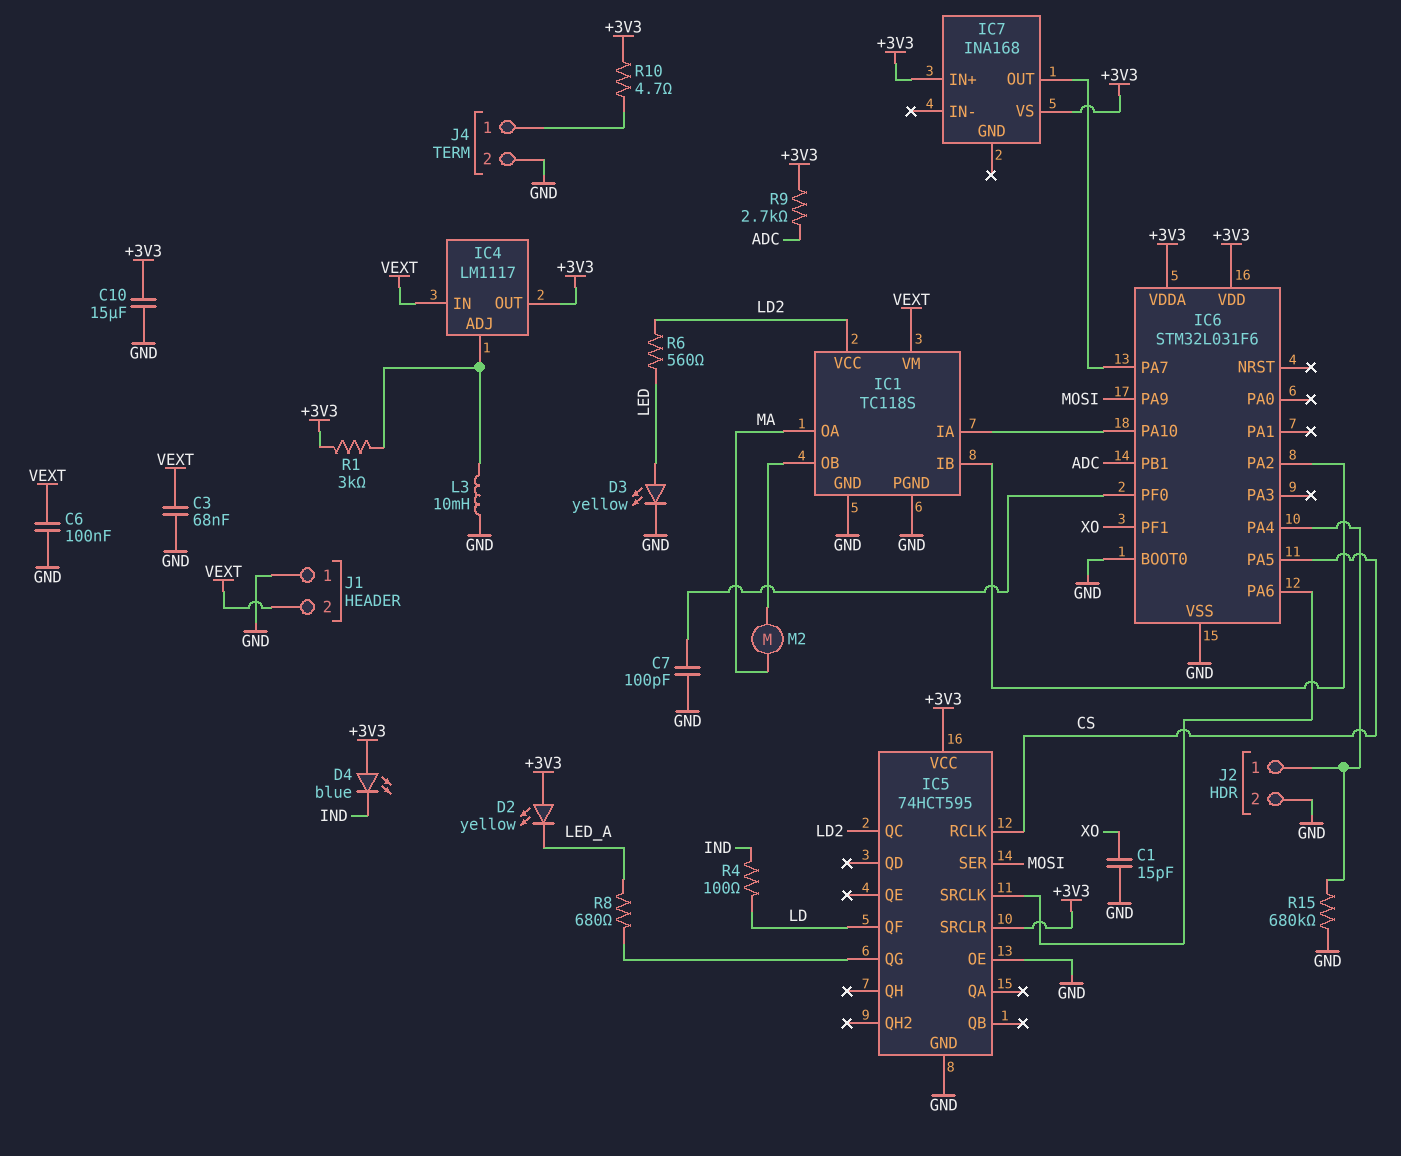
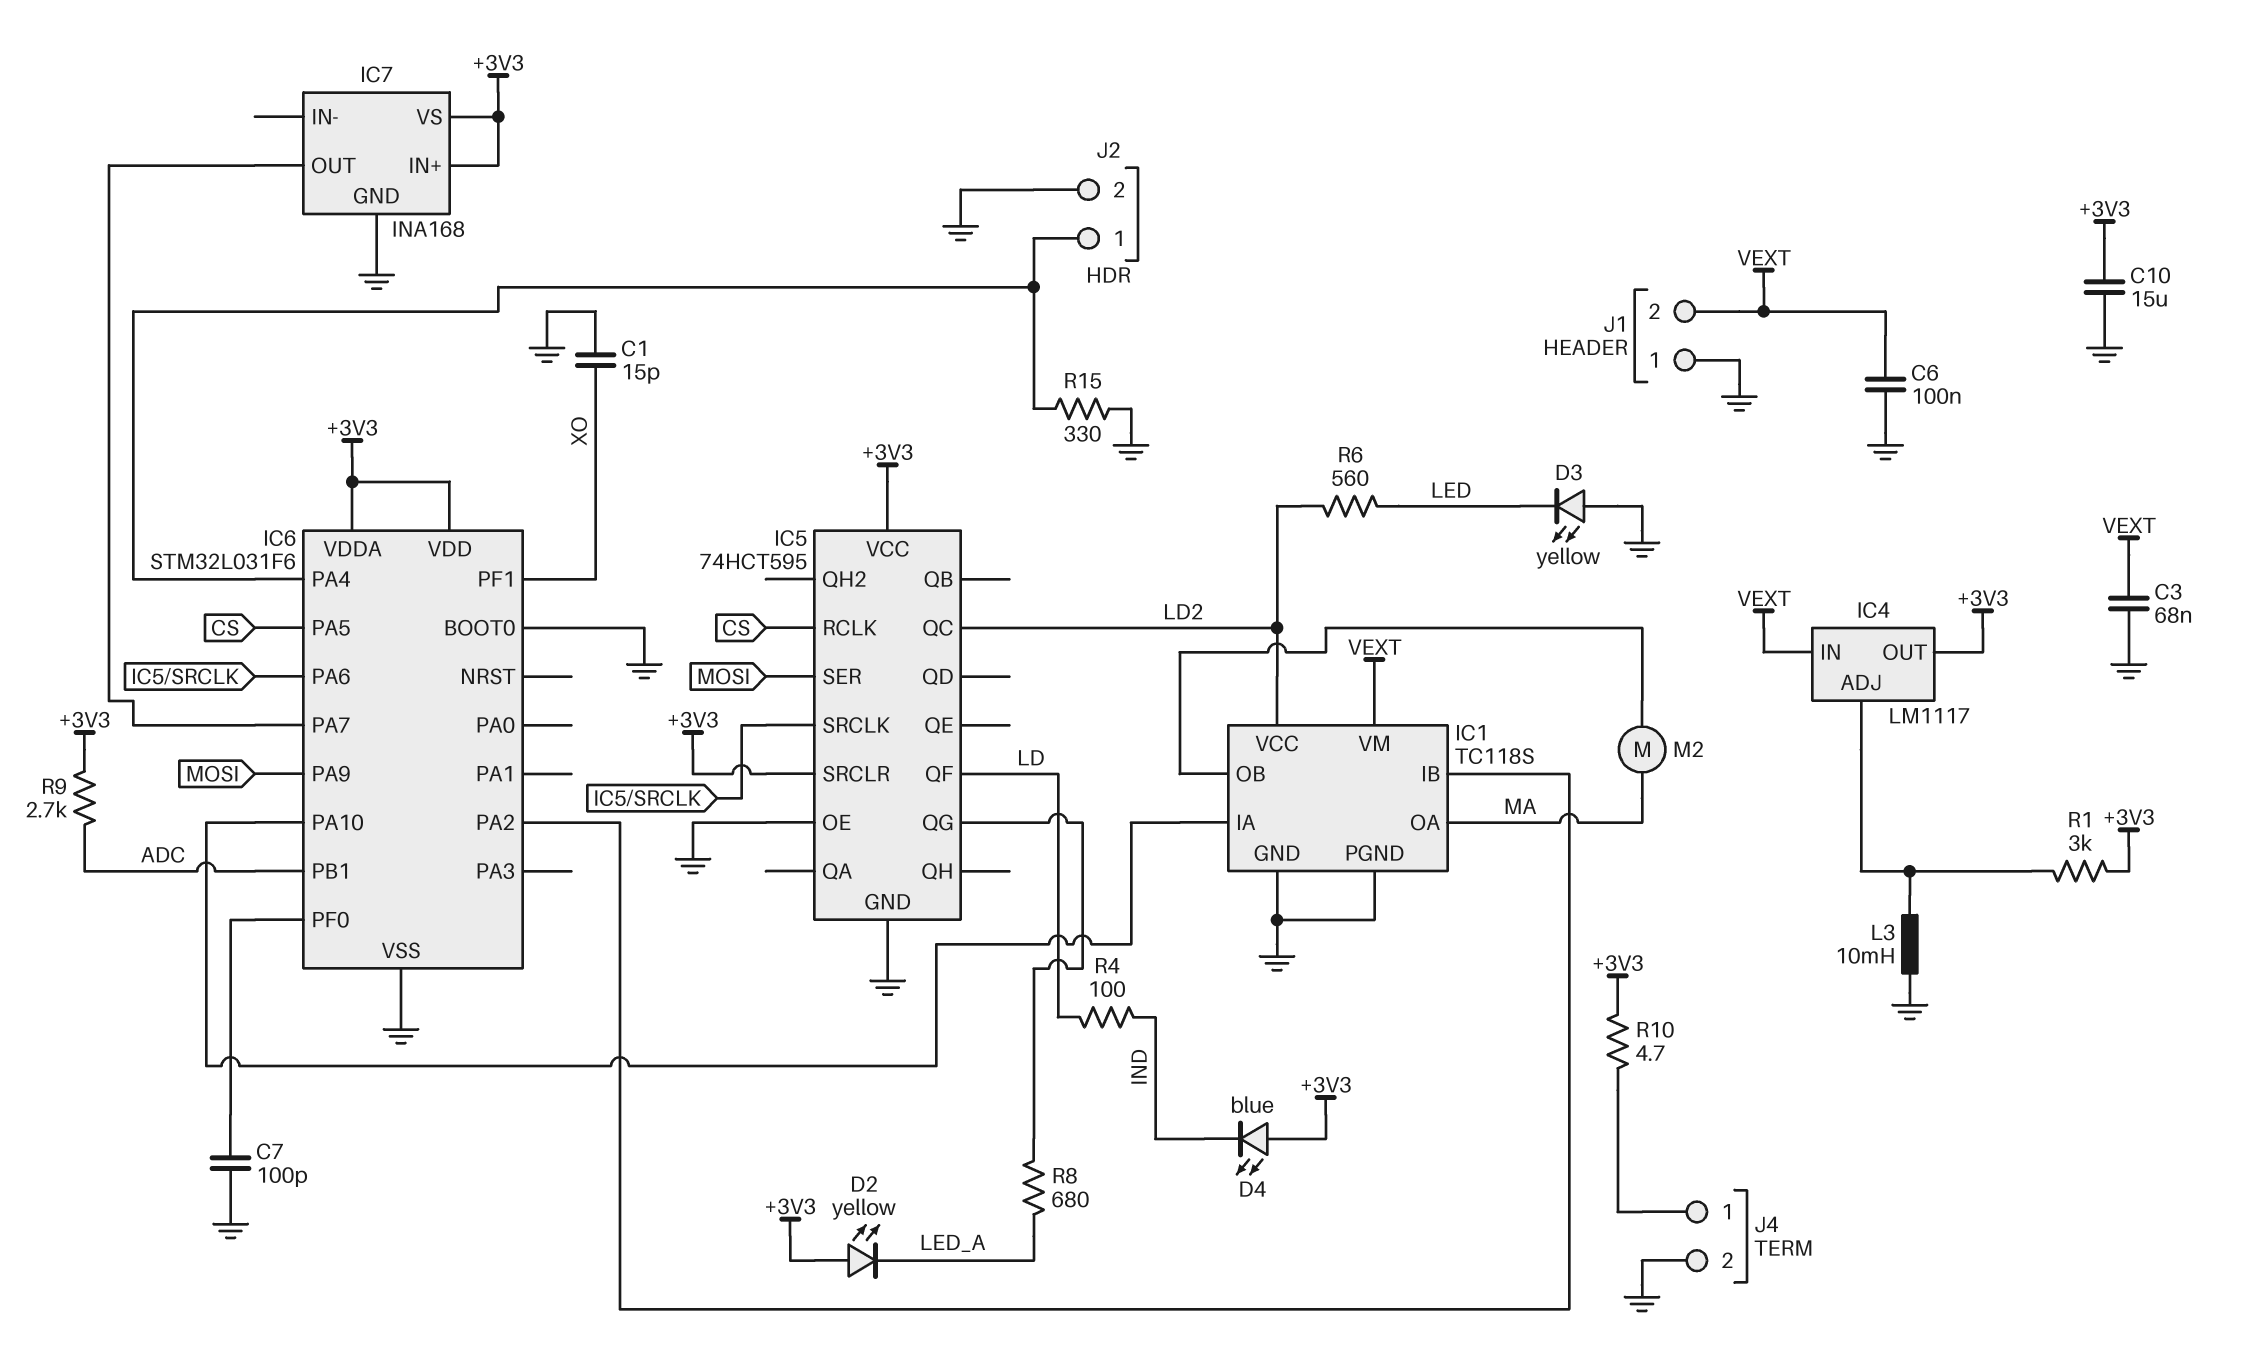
D3: LED yellow (A LED, K GND) -> LED yellow (A GND, K LED)
IC7 pin GND: none -> GND
R15: 680k (GND, IC6/PA4) -> 330 (GND, IC6/PA4)

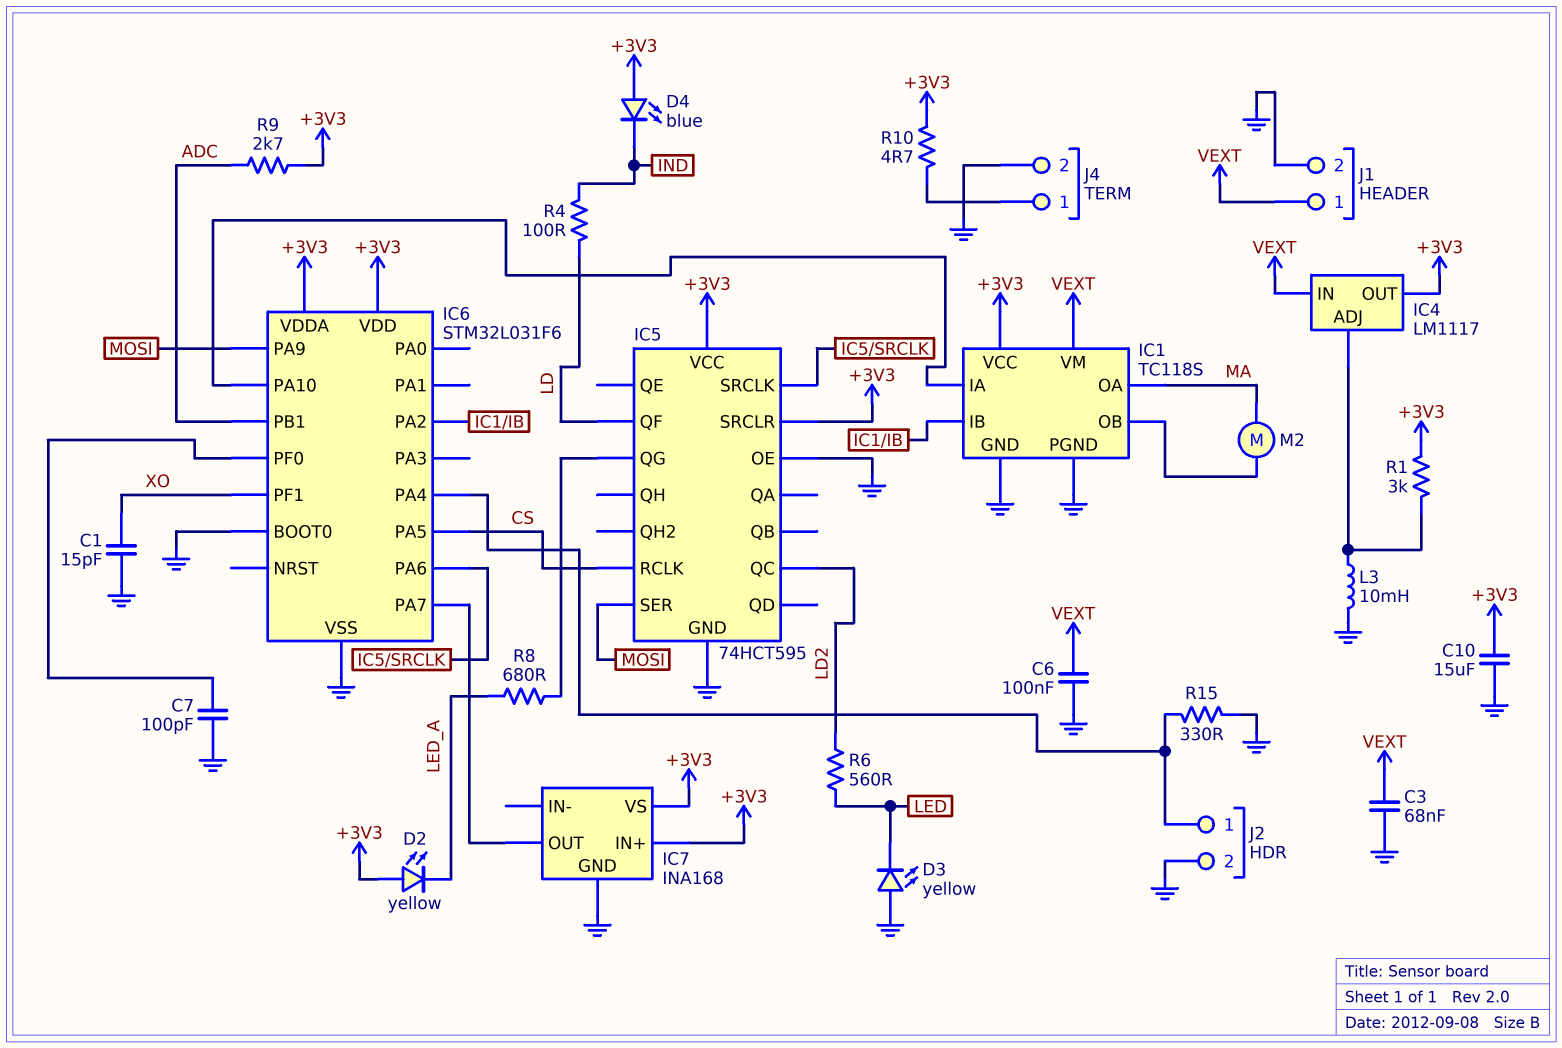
IC1 pin VCC: LD2 -> +3V3
J1 pin 1: GND -> VEXT
J1 pin 2: VEXT -> GND

